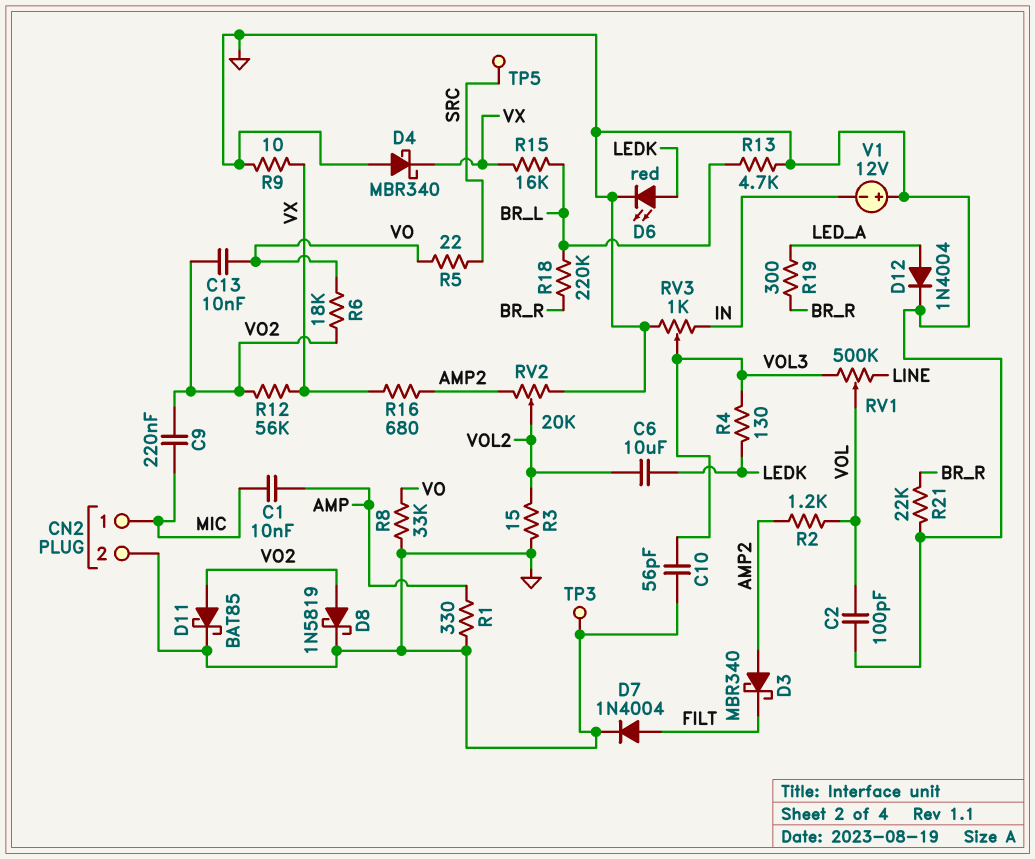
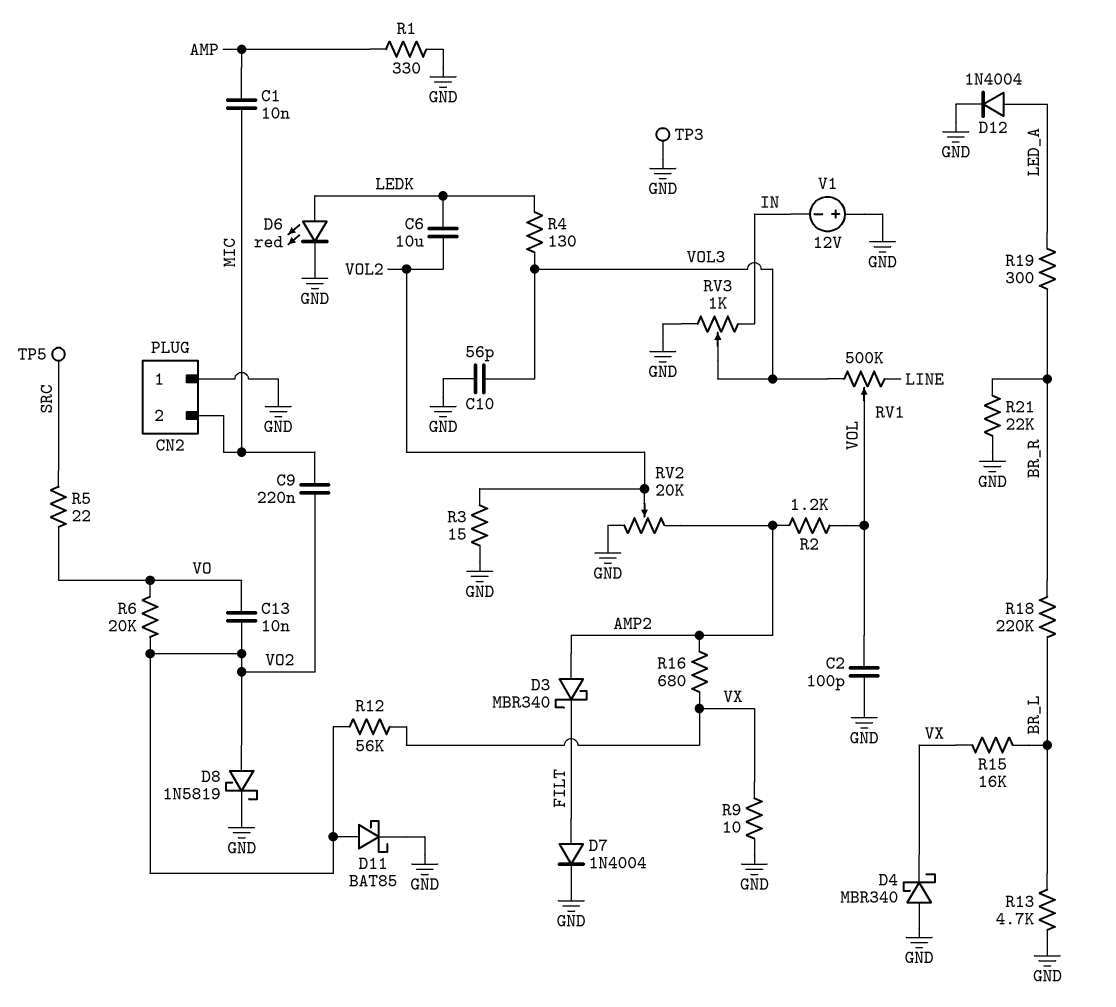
CN2 pin 1: MIC -> GND
CN2 pin 2: GND -> MIC
R6: 18k (VO, VO2) -> 20k (VO, VO2)
R8: 33k (GND, VO) -> none

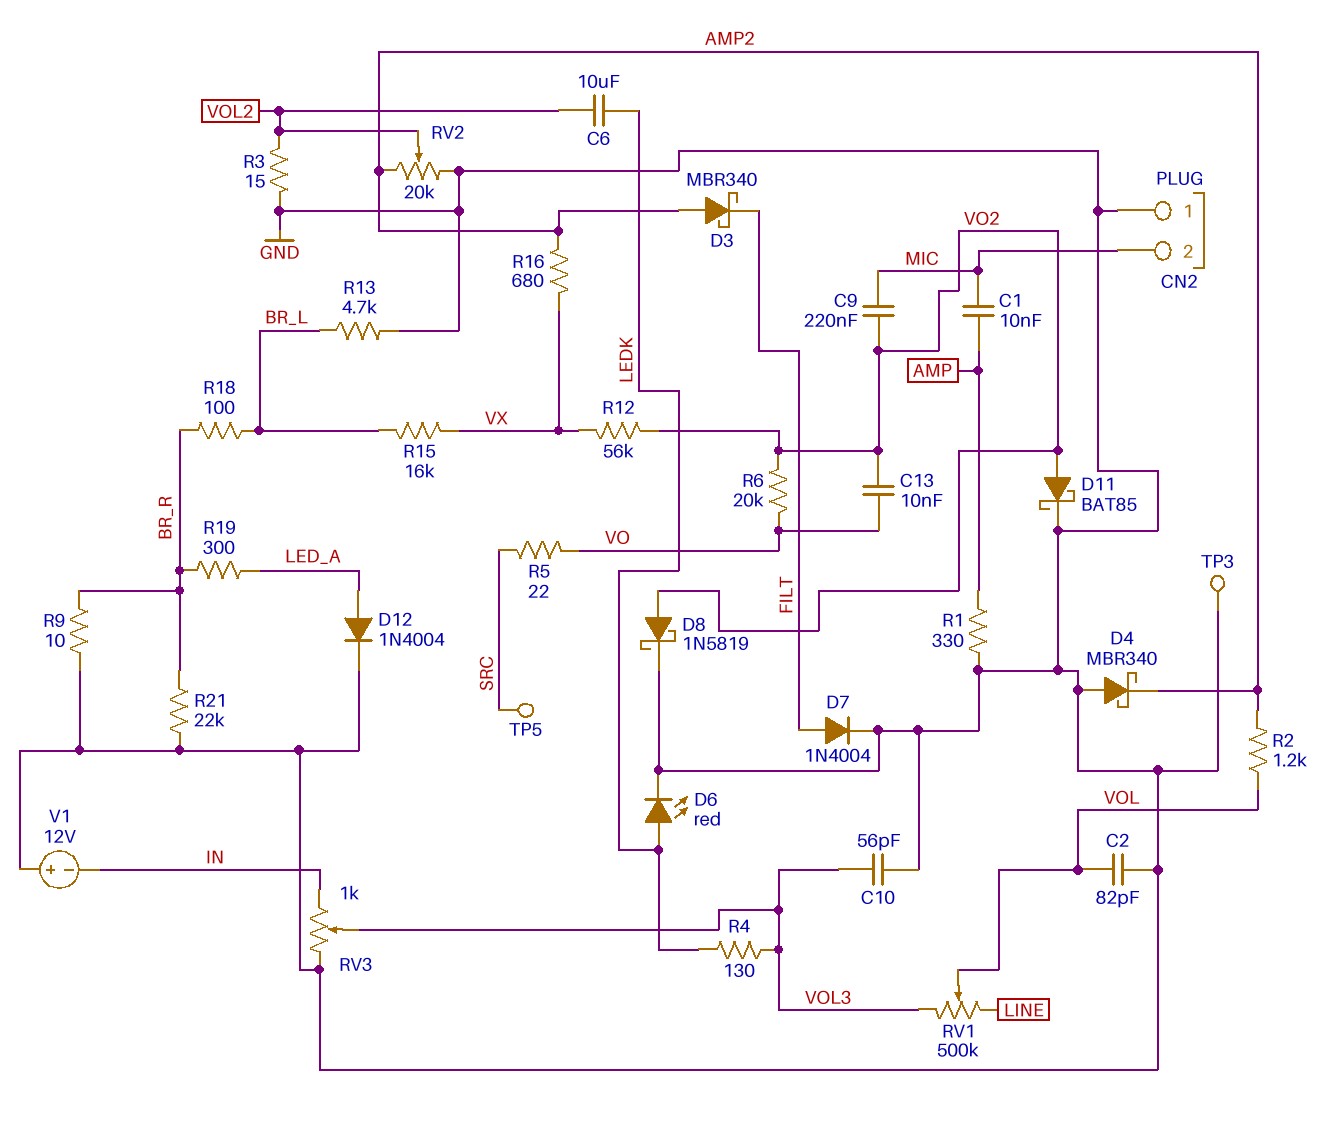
C2: 100pF (GND, VOL) -> 82pF (GND, VOL)
D4: schottky MBR340 (A GND, K VX) -> schottky MBR340 (A GND, K AMP2)
R9: 10 (GND, VX) -> 10 (BR_R, GND)
R18: 220k (BR_L, BR_R) -> 100 (BR_L, BR_R)

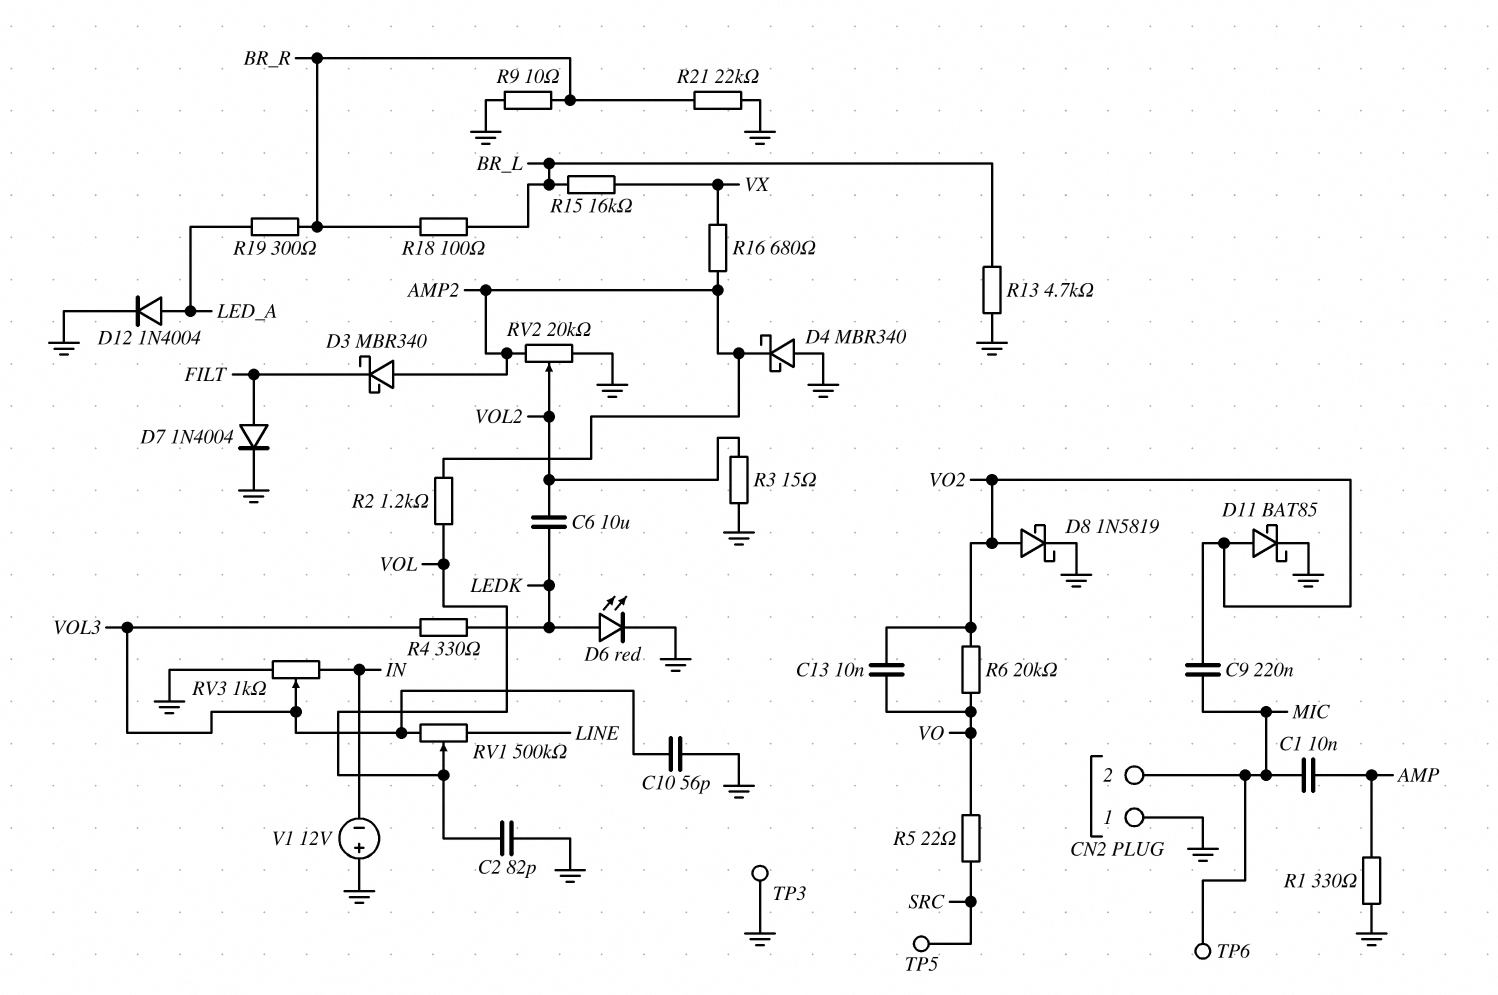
R4: 130 (LEDK, VOL3) -> 330 (LEDK, VOL3)
R12: 56k (VO2, VX) -> none
TP6: none -> test point (MIC)

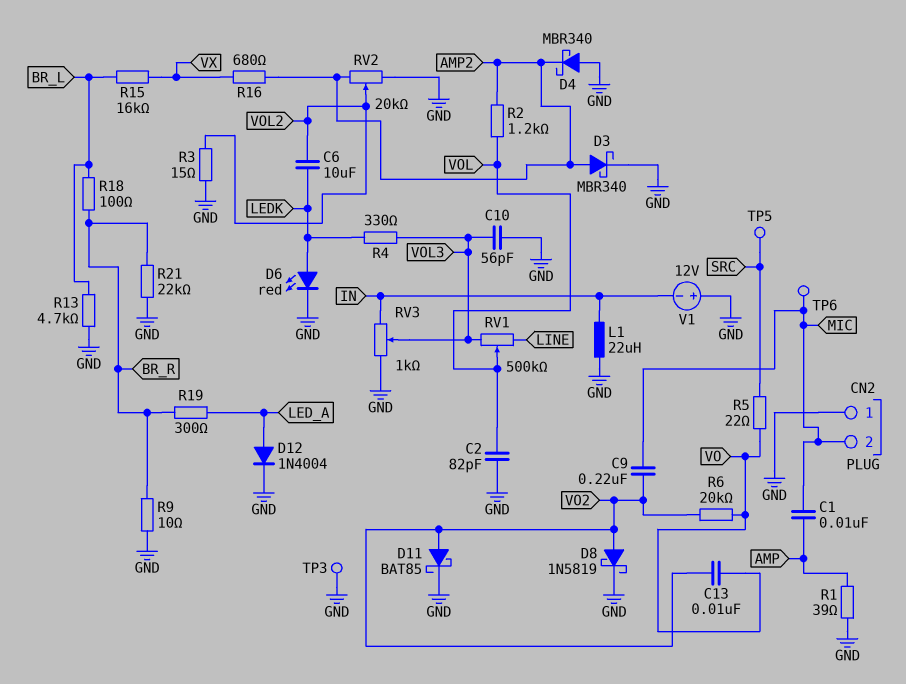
D3: schottky MBR340 (A AMP2, K FILT) -> schottky MBR340 (A AMP2, K GND)
D7: diode 1N4004 (A FILT, K GND) -> none
L1: none -> 22uH (GND, IN)
R1: 330 (AMP, GND) -> 39 (AMP, GND)

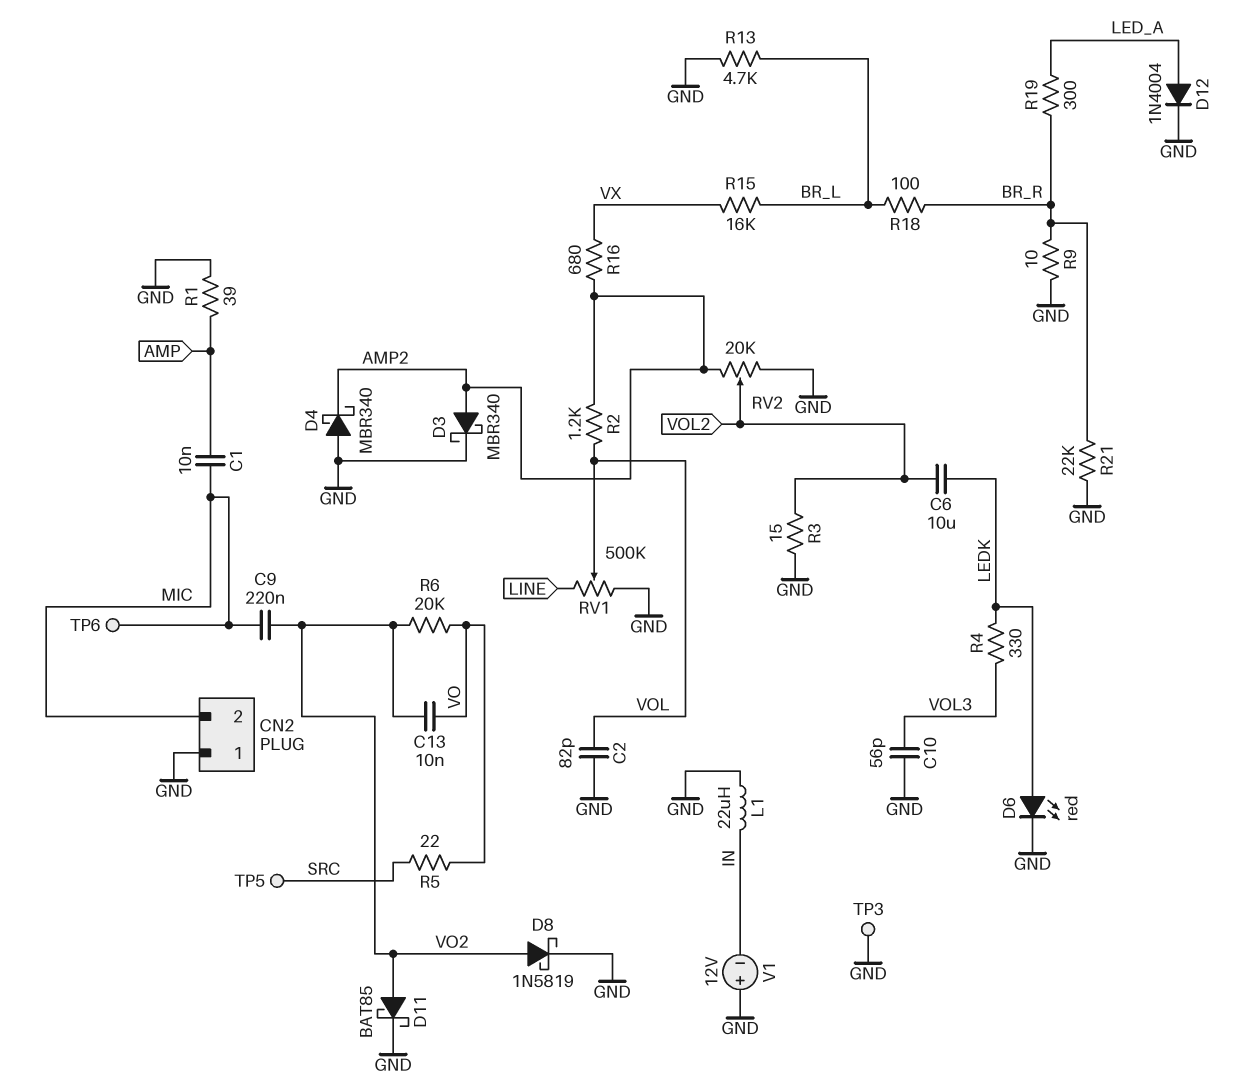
RV1: 500k (LINE, VOL3, wiper VOL) -> 500k (GND, LINE, wiper VOL)
RV3: 1k (GND, IN, wiper VOL3) -> none

